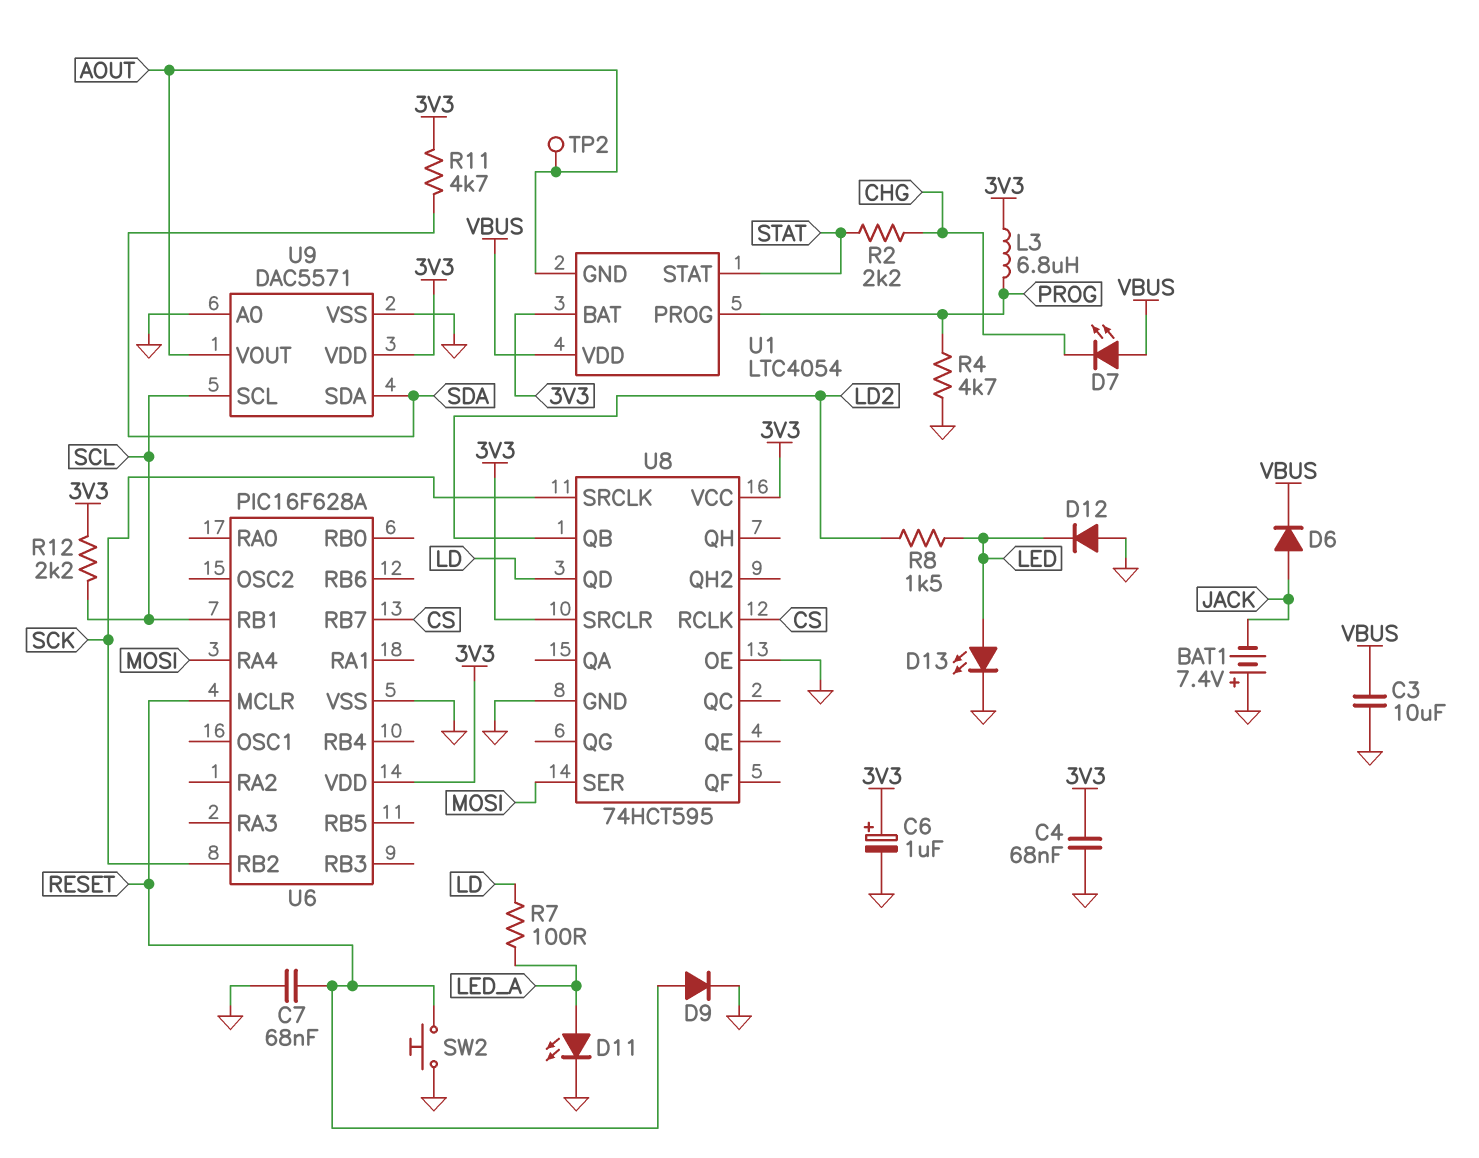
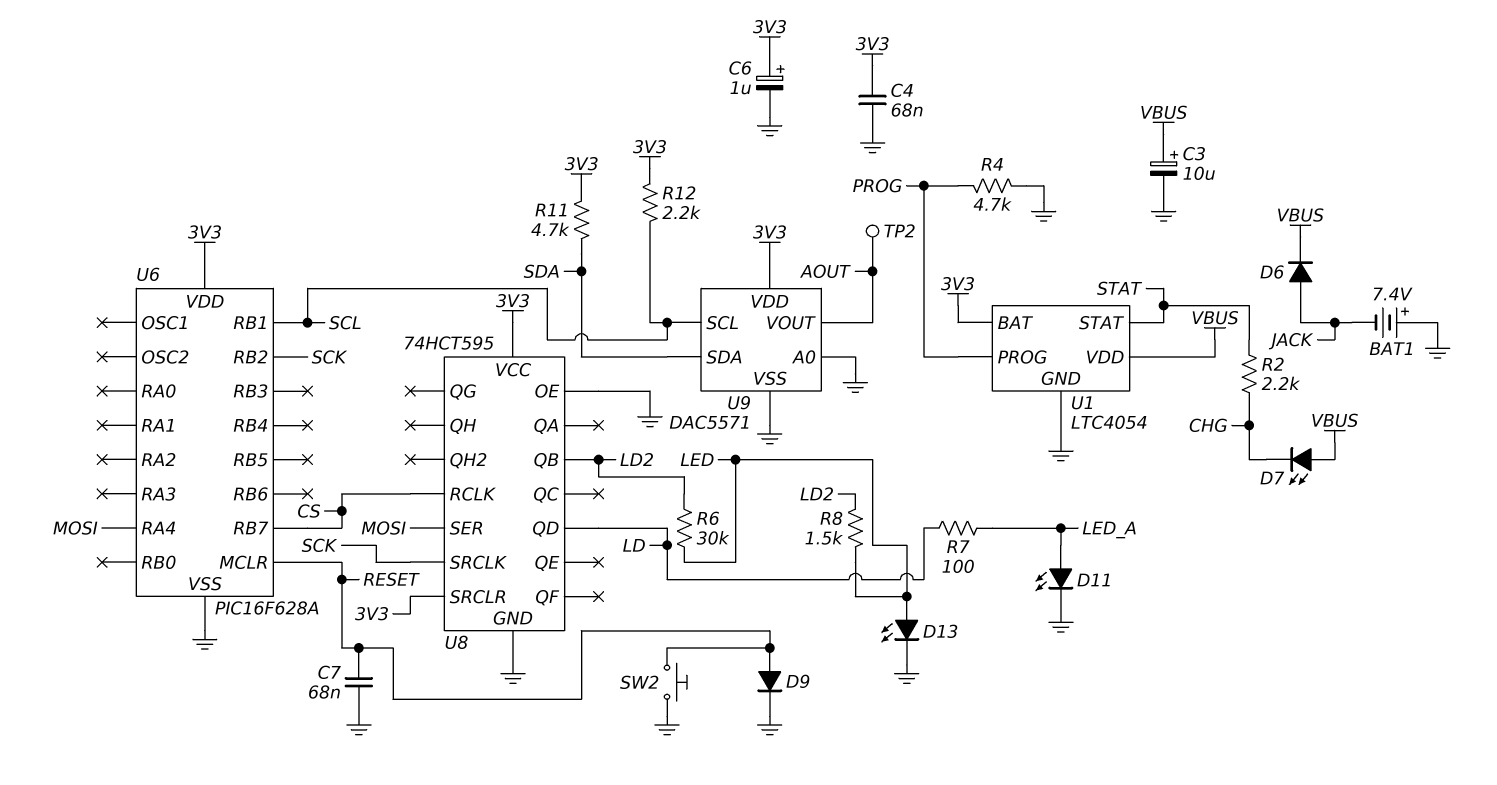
C3: 10uF (GND, VBUS) -> 10uF (plus VBUS, minus GND)
D12: diode (A GND, K LED) -> none
L3: 6.8uH (3V3, PROG) -> none
R6: none -> 30k (LD2, LED)
U1 pin GND: AOUT -> GND

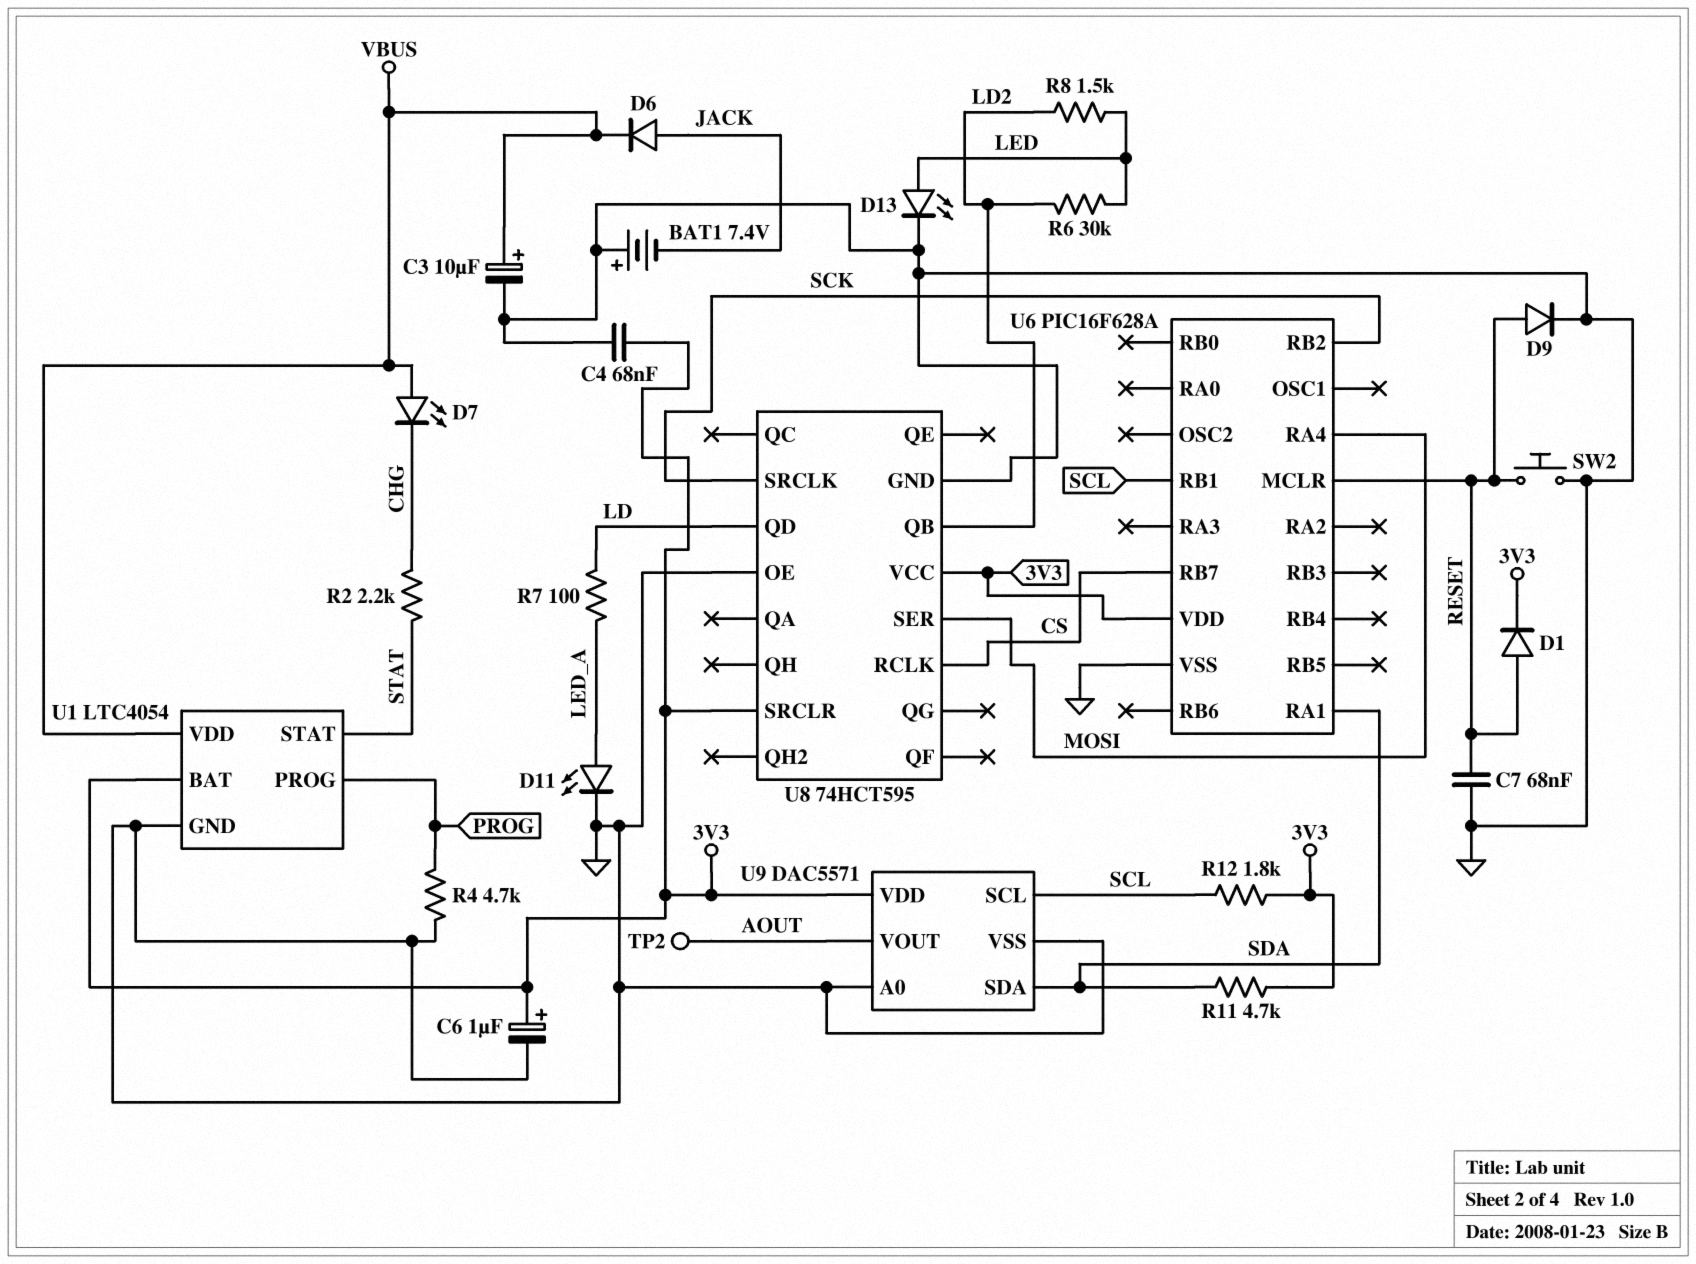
D1: none -> diode (A RESET, K 3V3)
R12: 2.2k (3V3, SCL) -> 1.8k (3V3, SCL)
U6 pin RA1: none -> SDA

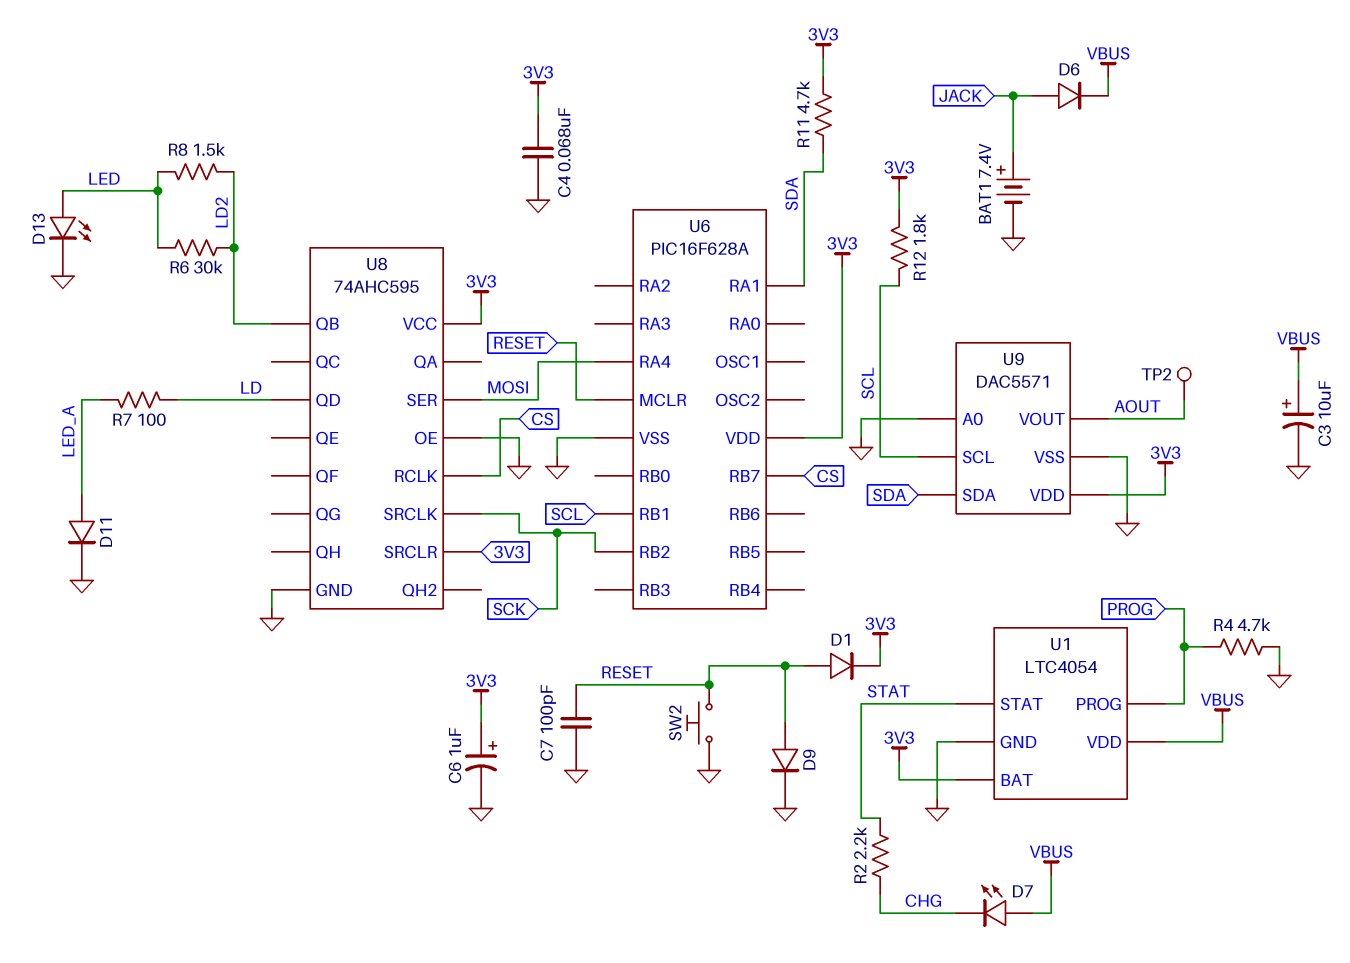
BAT1: 7.4V (plus GND, minus JACK) -> 7.4V (plus JACK, minus GND)
C7: 68nF (GND, RESET) -> 100pF (GND, RESET)
D11: LED (A LED_A, K GND) -> diode (A LED_A, K GND)
U8: 74HCT595 -> 74AHC595

